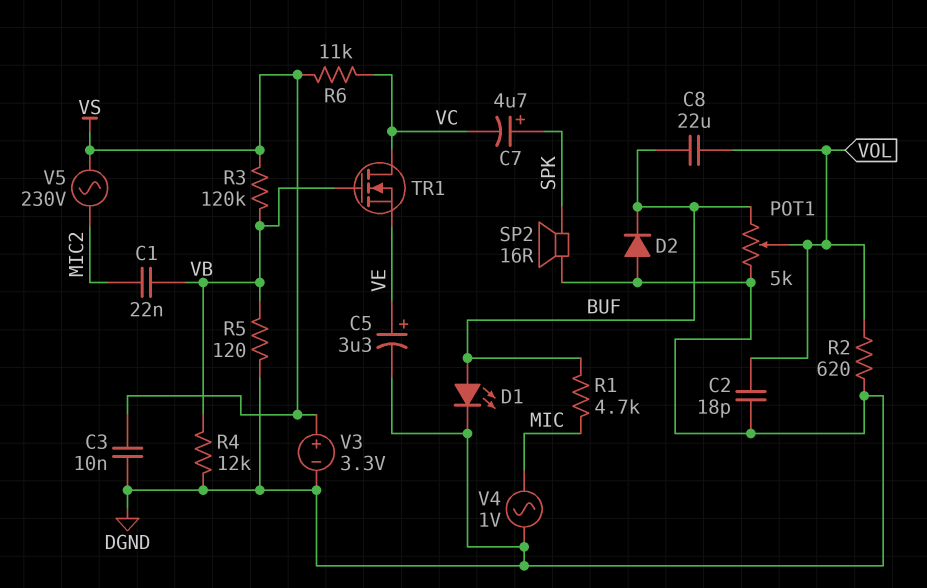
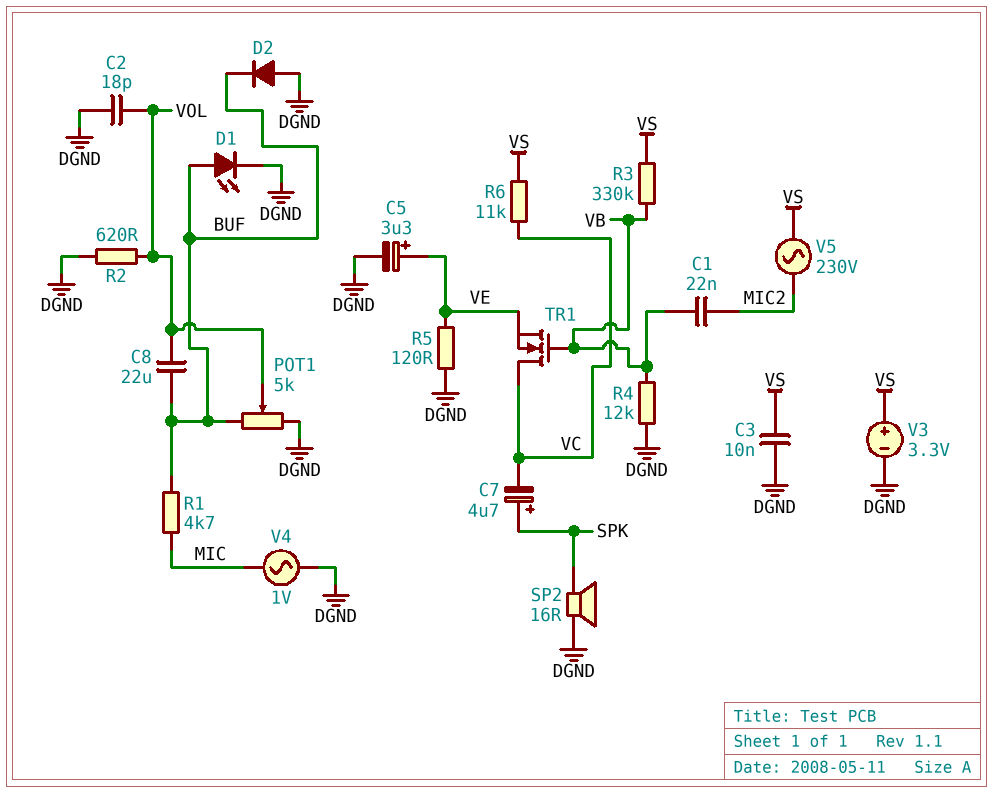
R3: 120k (VB, VS) -> 330k (VB, VS)
R5: 120 (DGND, VB) -> 120 (DGND, VE)

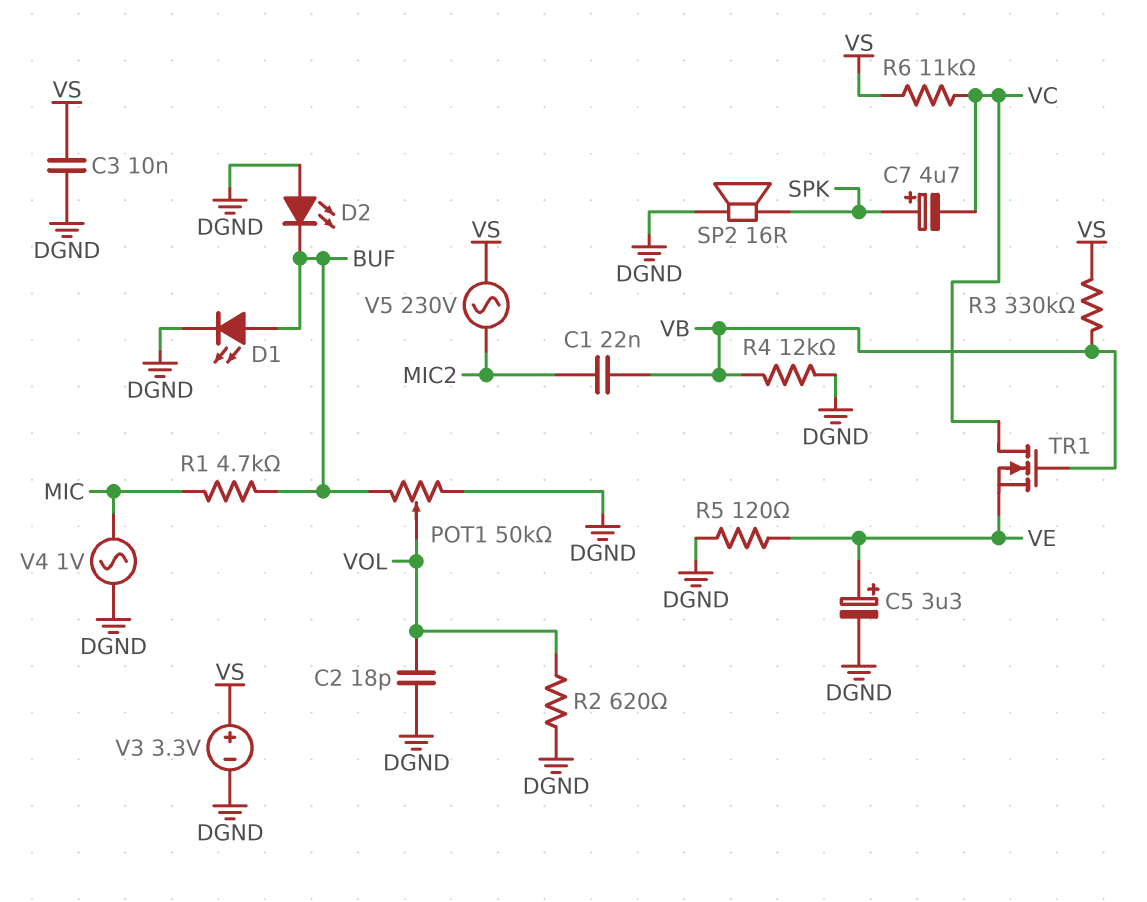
C8: 22uF (BUF, VOL) -> none
D2: diode (A DGND, K BUF) -> LED (A DGND, K BUF)
POT1: 5k (BUF, DGND, wiper VOL) -> 50k (BUF, DGND, wiper VOL)

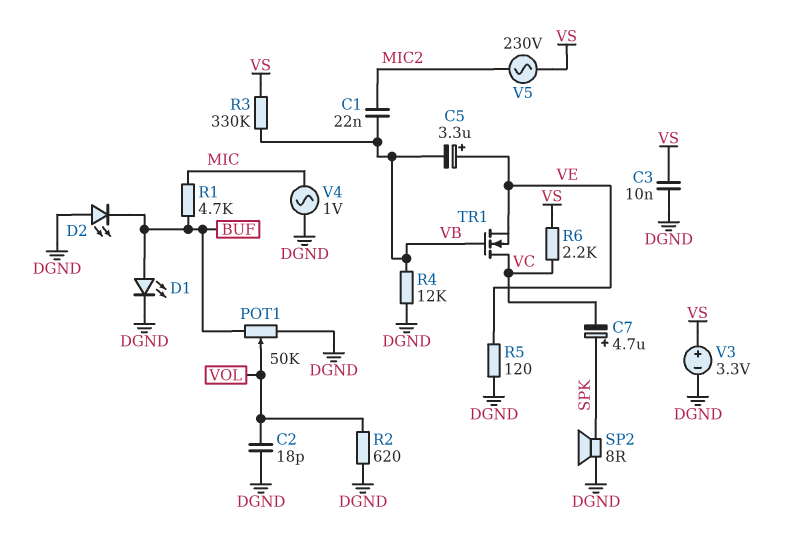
C5: 3.3uF (plus VE, minus DGND) -> 3.3uF (plus VE, minus VB)
R6: 11k (VC, VS) -> 2.2k (VC, VS)
SP2: speaker 16R (DGND, SPK) -> speaker 8R (DGND, SPK)

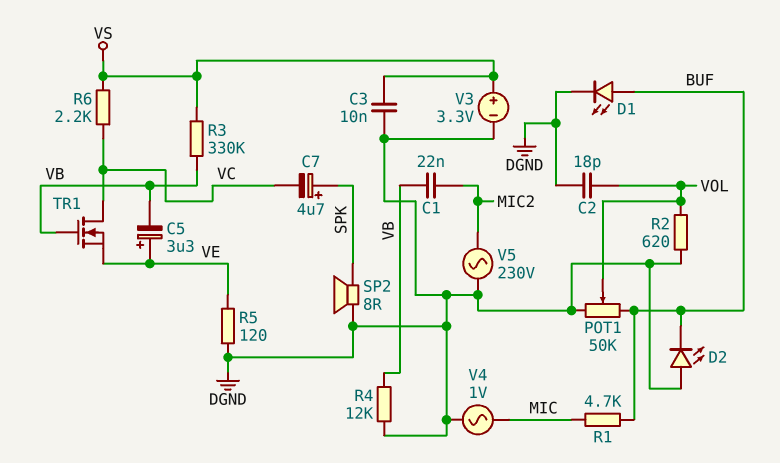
V5: AC 230V (MIC2, VS) -> AC 230V (DGND, MIC2)

